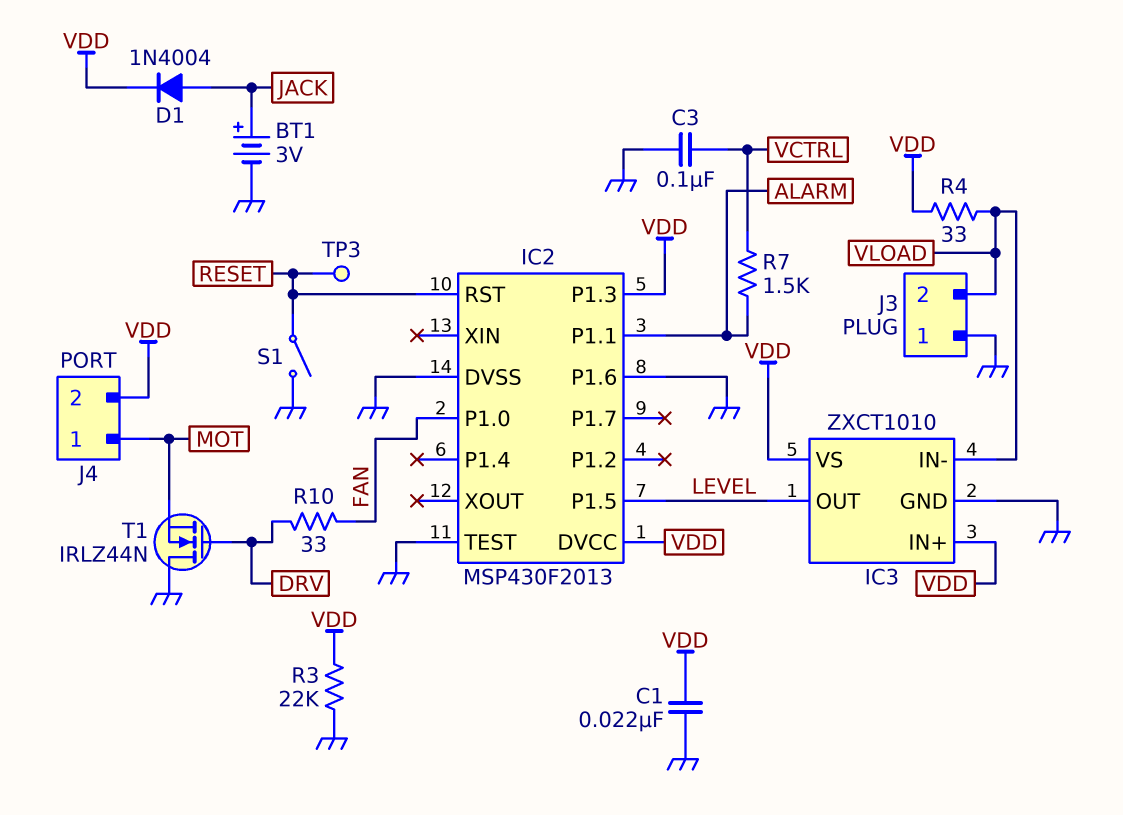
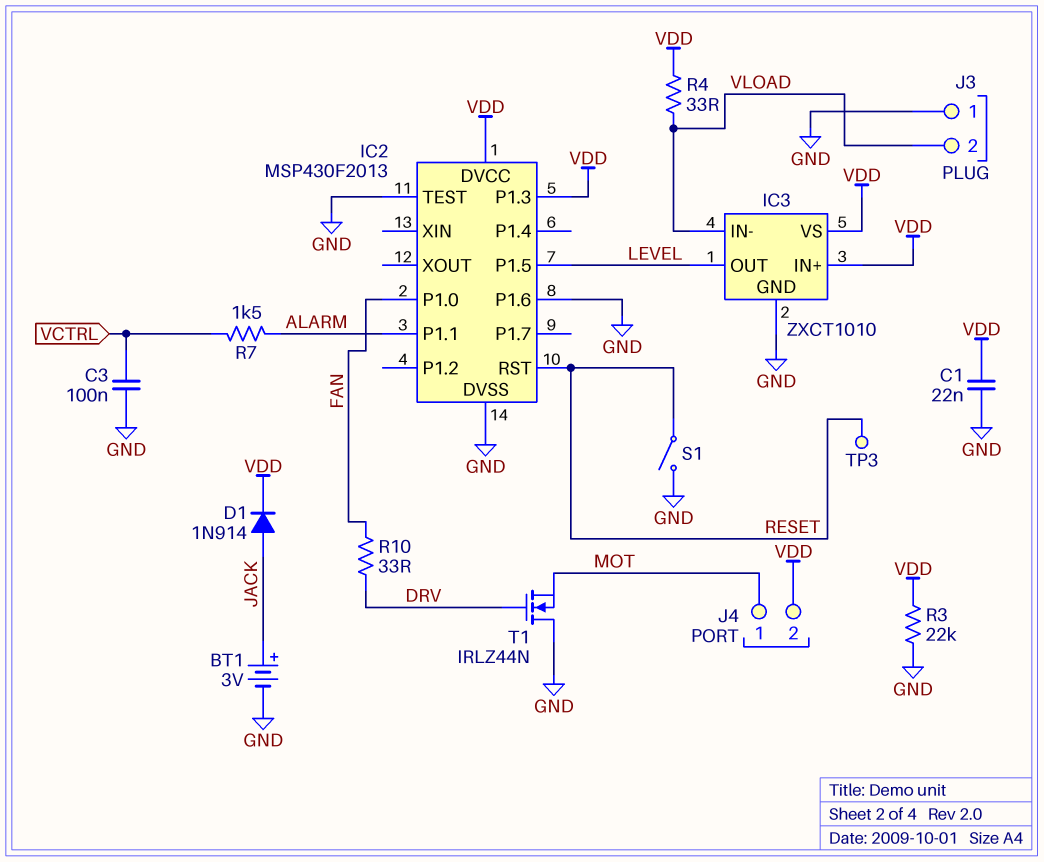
D1: diode 1N4004 (A JACK, K VDD) -> diode 1N914 (A JACK, K VDD)

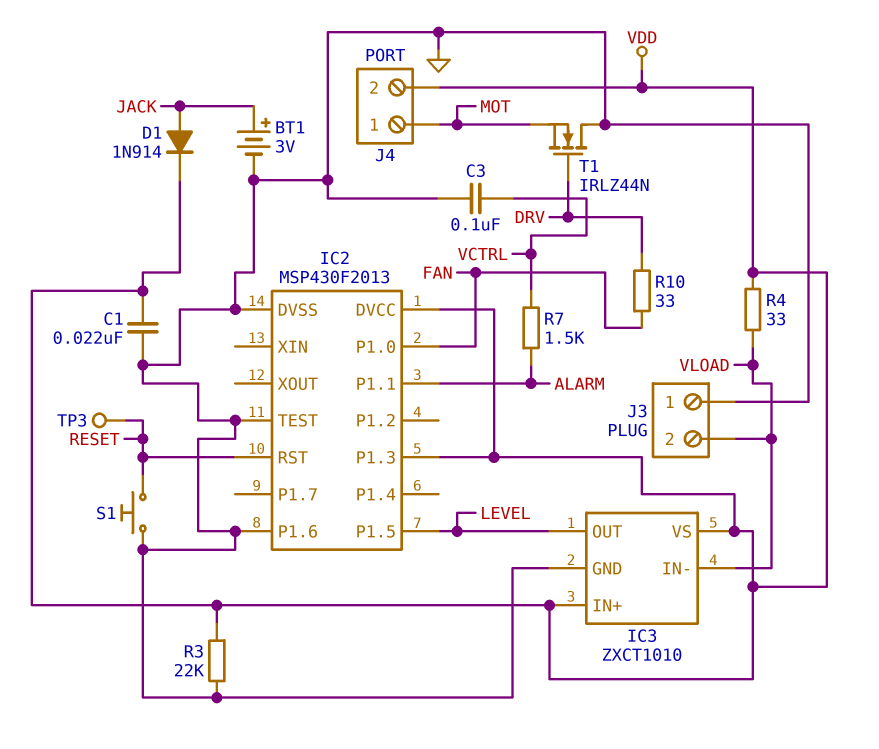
S1: switch (GND, RESET) -> button (GND, RESET)

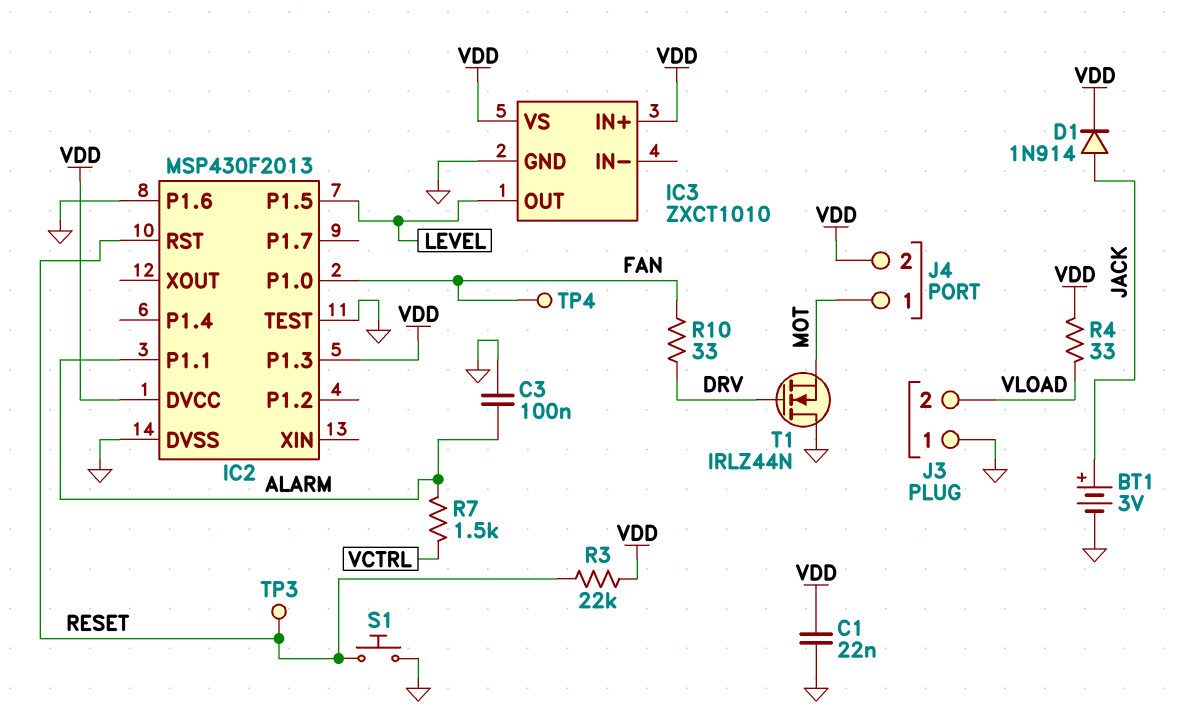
C3: 100nF (GND, VCTRL) -> 100nF (ALARM, GND)
IC3 pin IN-: VLOAD -> none
R3: 22k (GND, VDD) -> 22k (RESET, VDD)
TP4: none -> test point (FAN)

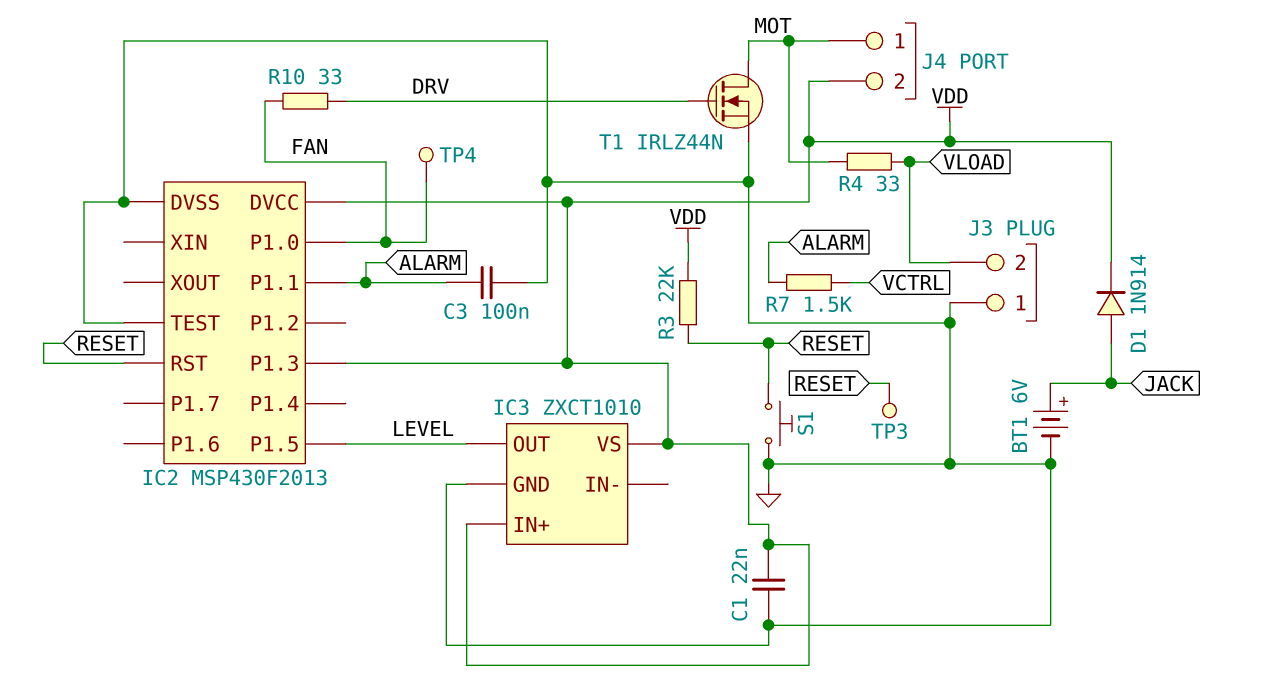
BT1: 3V (plus JACK, minus GND) -> 6V (plus JACK, minus GND)
IC2 pin P1.6: GND -> none
R4: 33 (VDD, VLOAD) -> 33 (MOT, VLOAD)
T1: NMOS IRLZ44N (G DRV, D GND, S MOT) -> NMOS IRLZ44N (G DRV, D MOT, S GND)

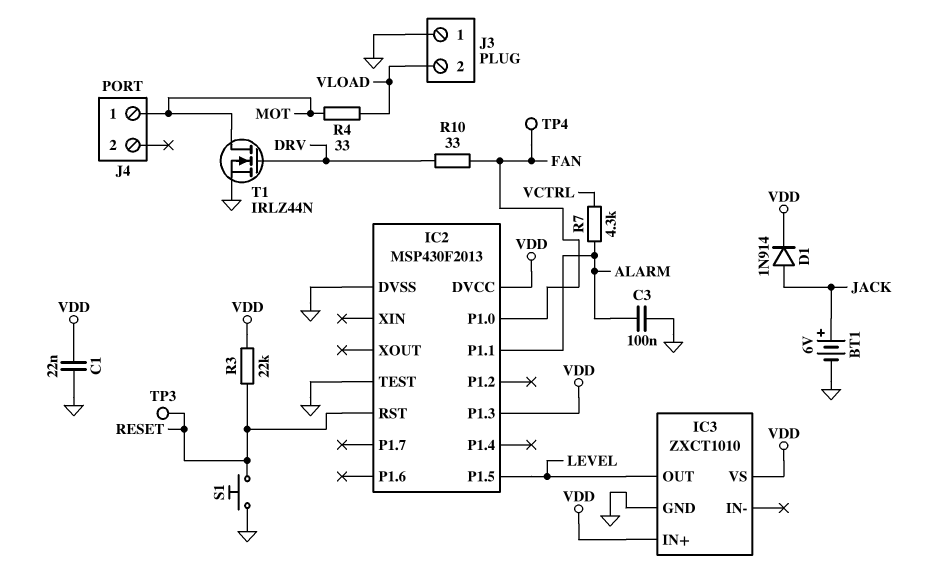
J4 pin 2: VDD -> none
R7: 1.5k (ALARM, VCTRL) -> 4.3k (ALARM, VCTRL)

